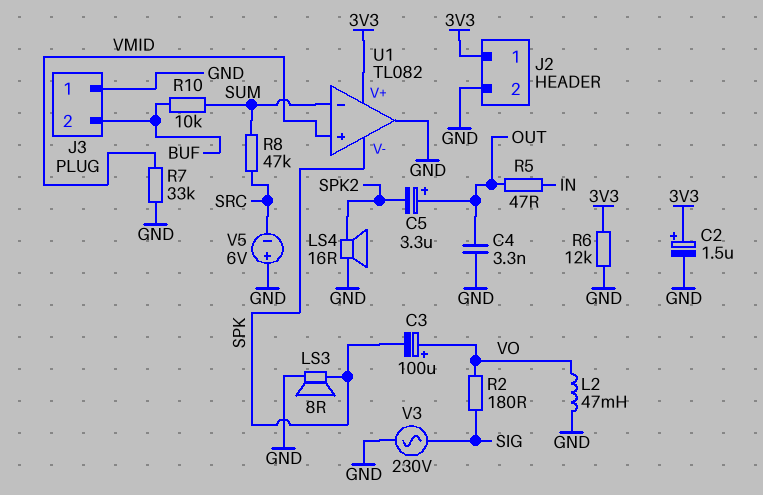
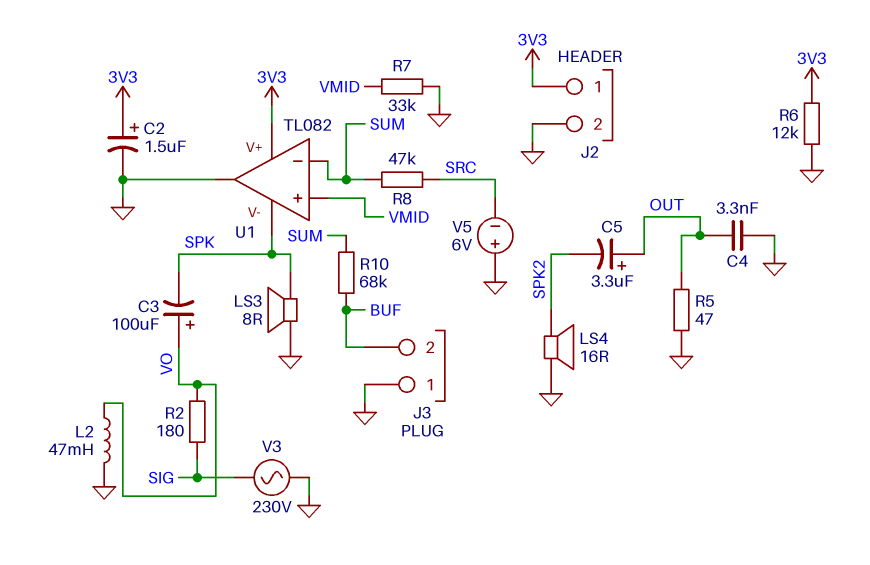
R5: 47 (IN, OUT) -> 47 (GND, OUT)
R10: 10k (BUF, SUM) -> 68k (BUF, SUM)

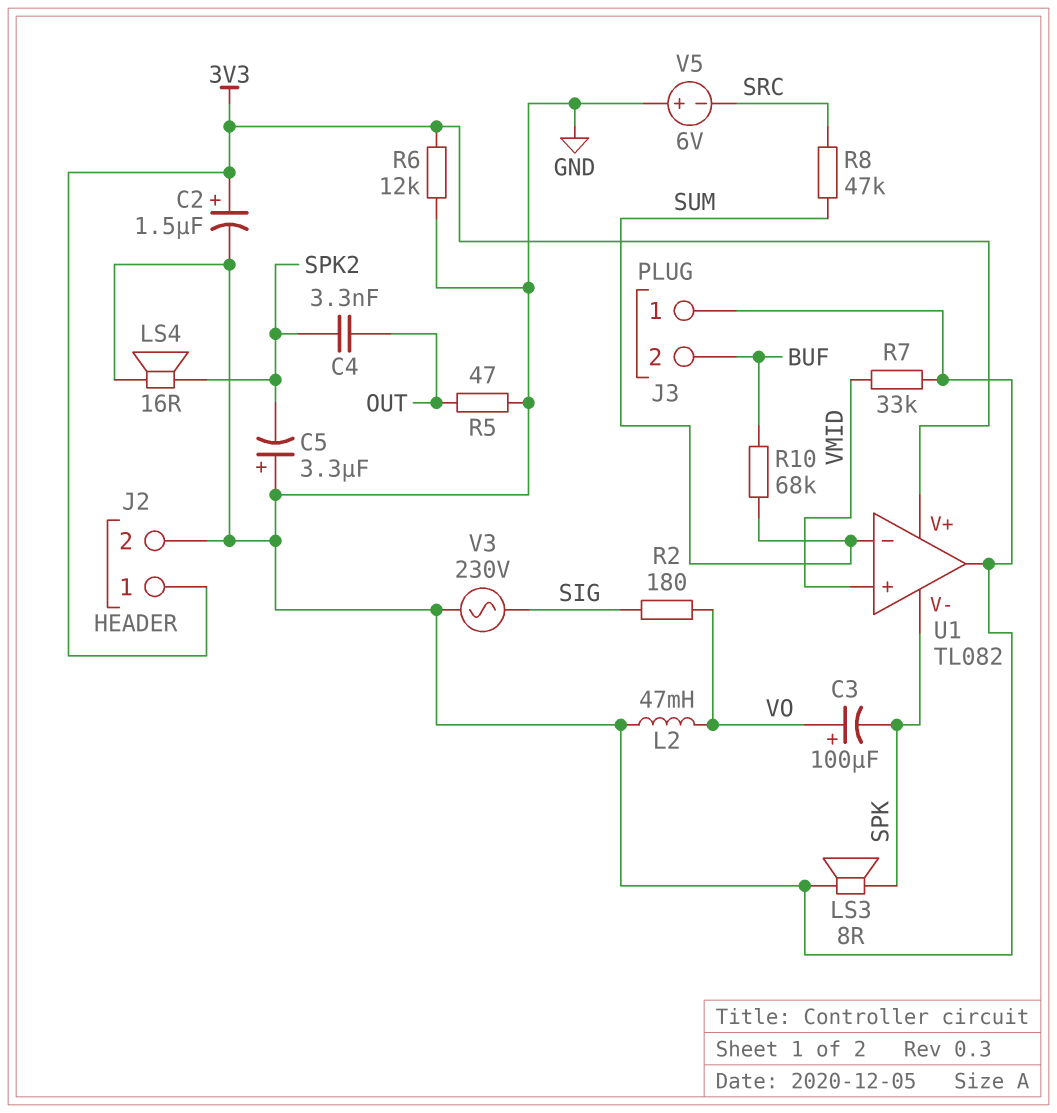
C4: 3.3nF (GND, OUT) -> 3.3nF (OUT, SPK2)
C5: 3.3uF (plus OUT, minus SPK2) -> 3.3uF (plus GND, minus SPK2)

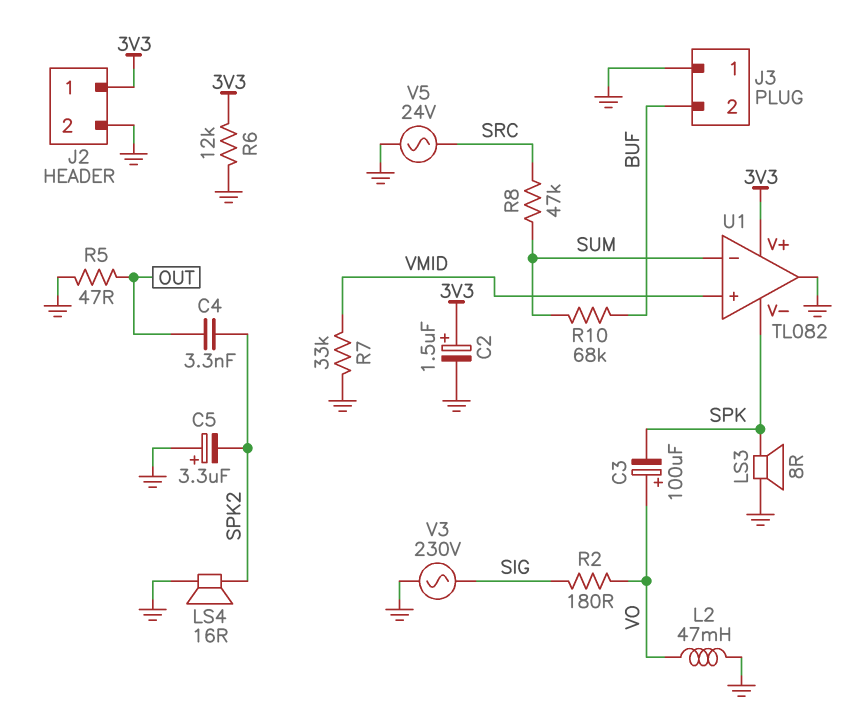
V5: 6V (plus GND, minus SRC) -> AC 24V (GND, SRC)

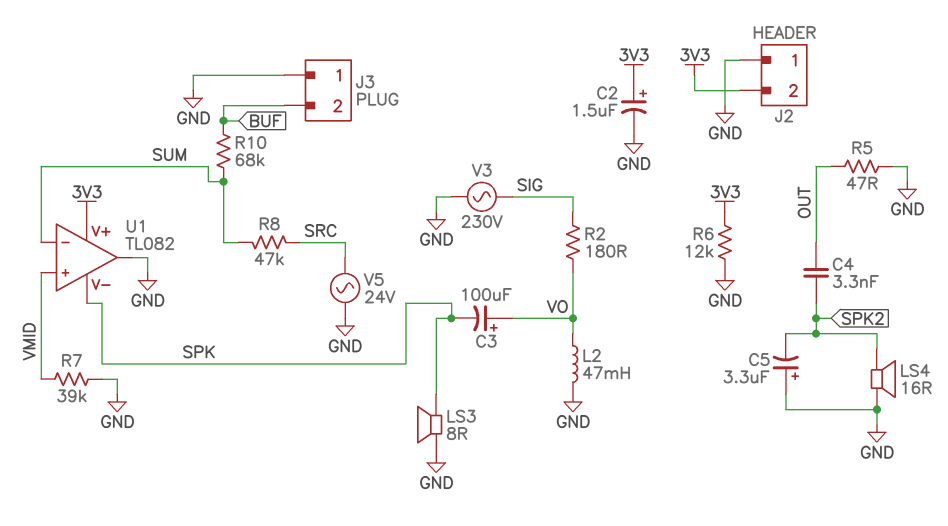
J2 pin 1: 3V3 -> GND
J2 pin 2: GND -> 3V3
R7: 33k (GND, VMID) -> 39k (GND, VMID)

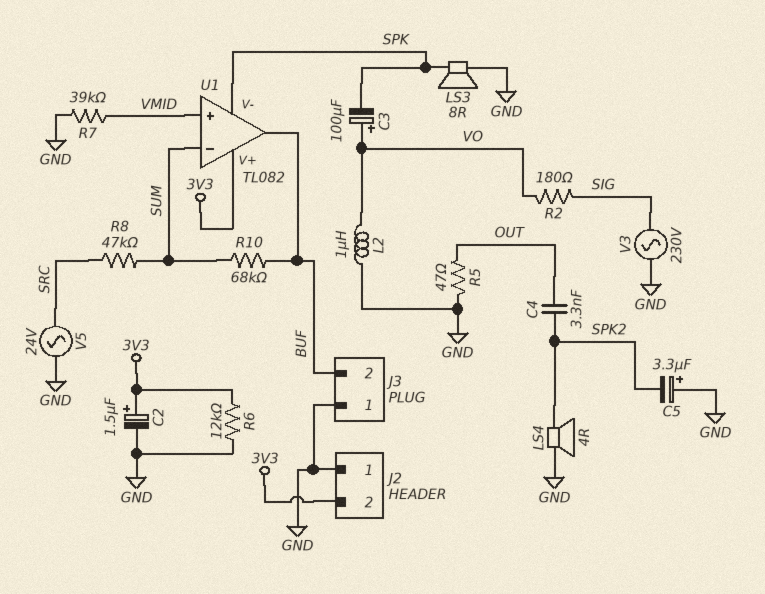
L2: 47mH (GND, VO) -> 1uH (GND, VO)
LS4: speaker 16R (GND, SPK2) -> speaker 4R (GND, SPK2)
U1 pin out: GND -> BUF

